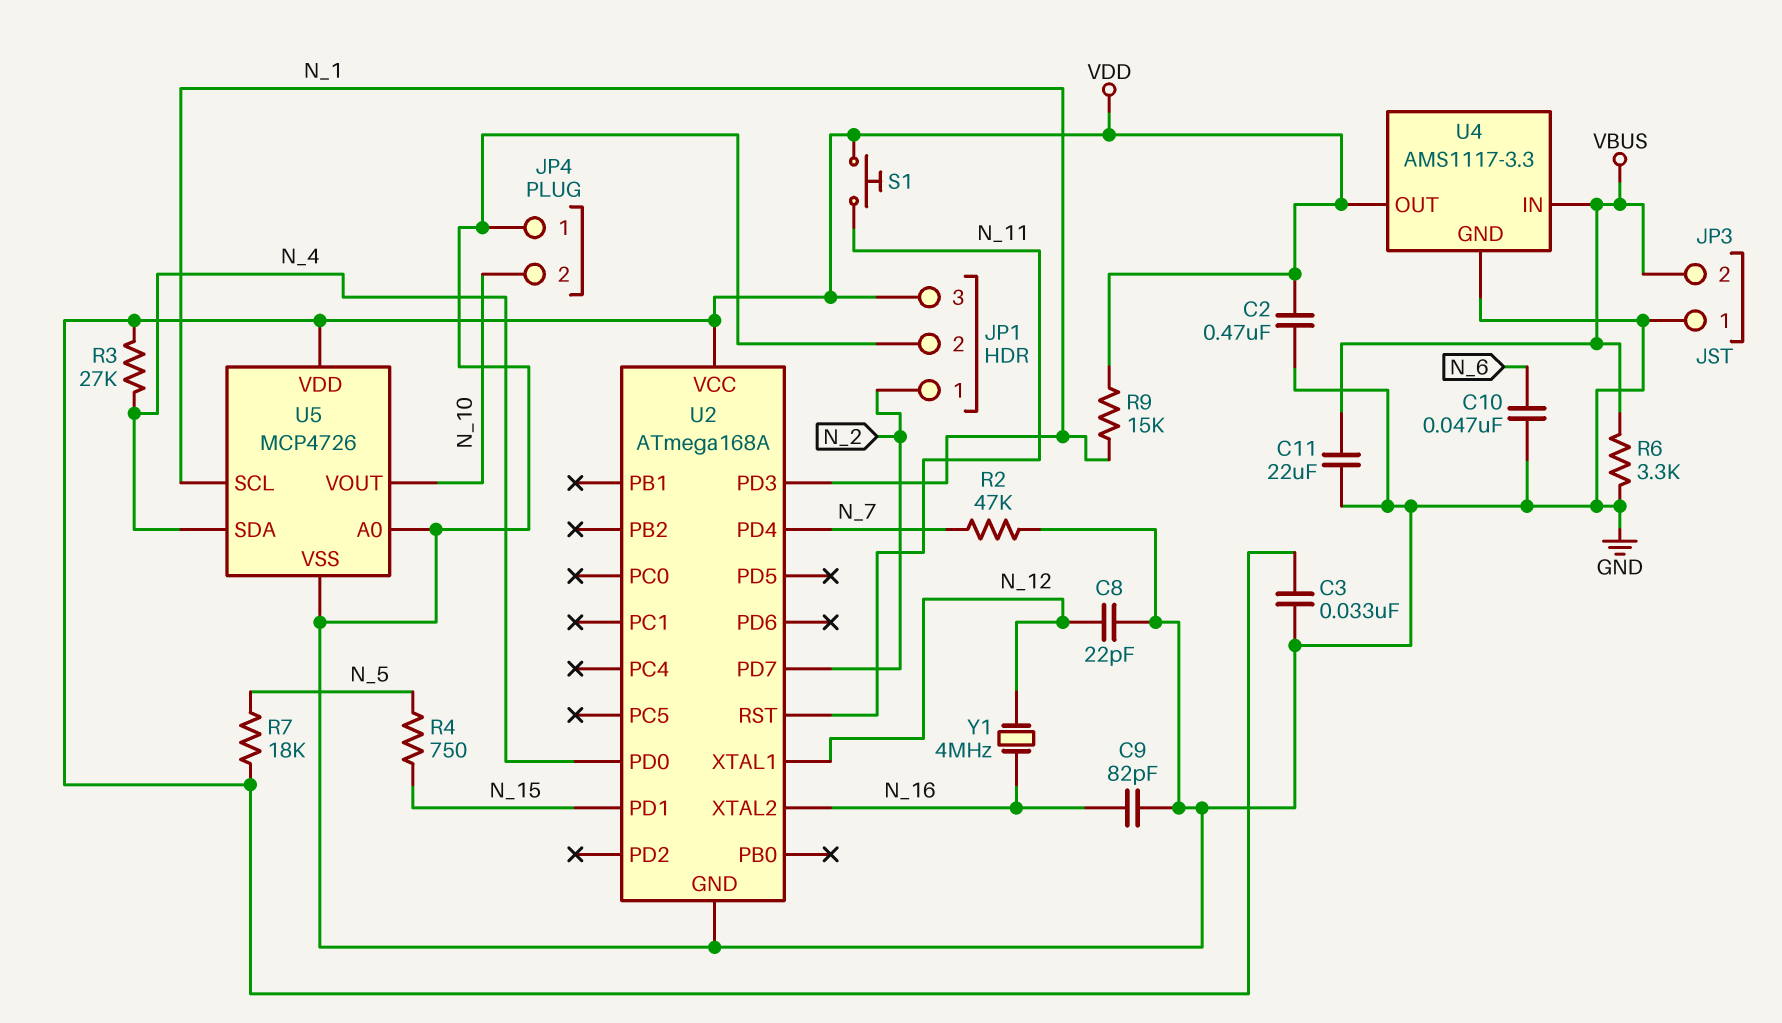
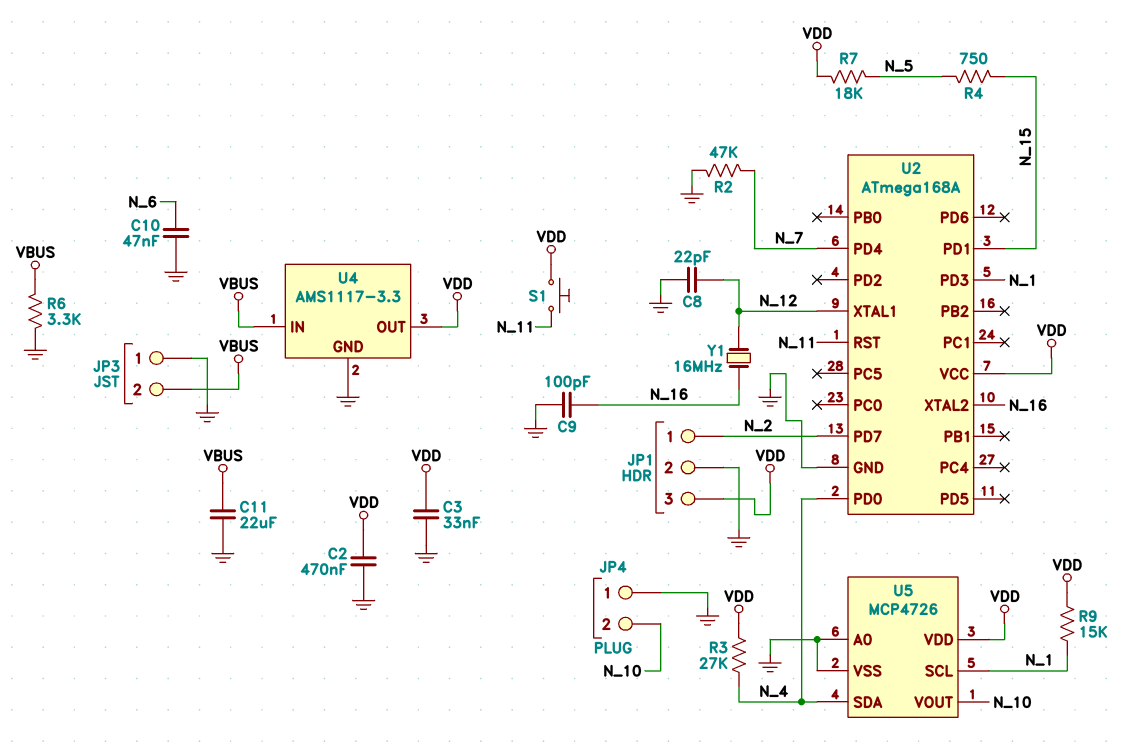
C9: 82pF (GND, N_16) -> 100pF (GND, N_16)
Y1: 4MHz (N_12, N_16) -> 16MHz (N_12, N_16)

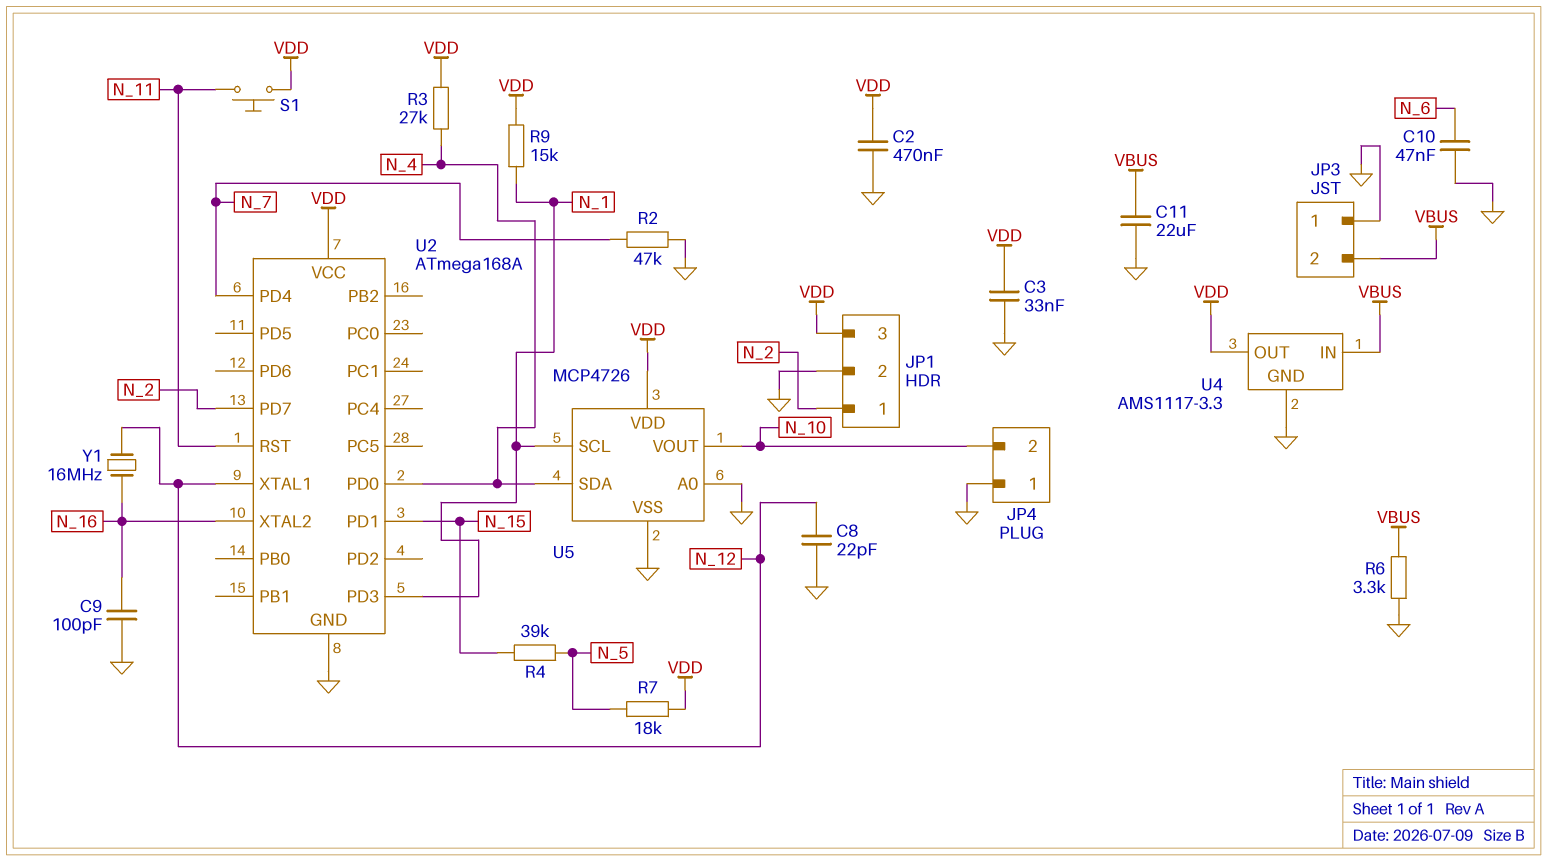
R4: 750 (N_5, N_15) -> 39k (N_5, N_15)

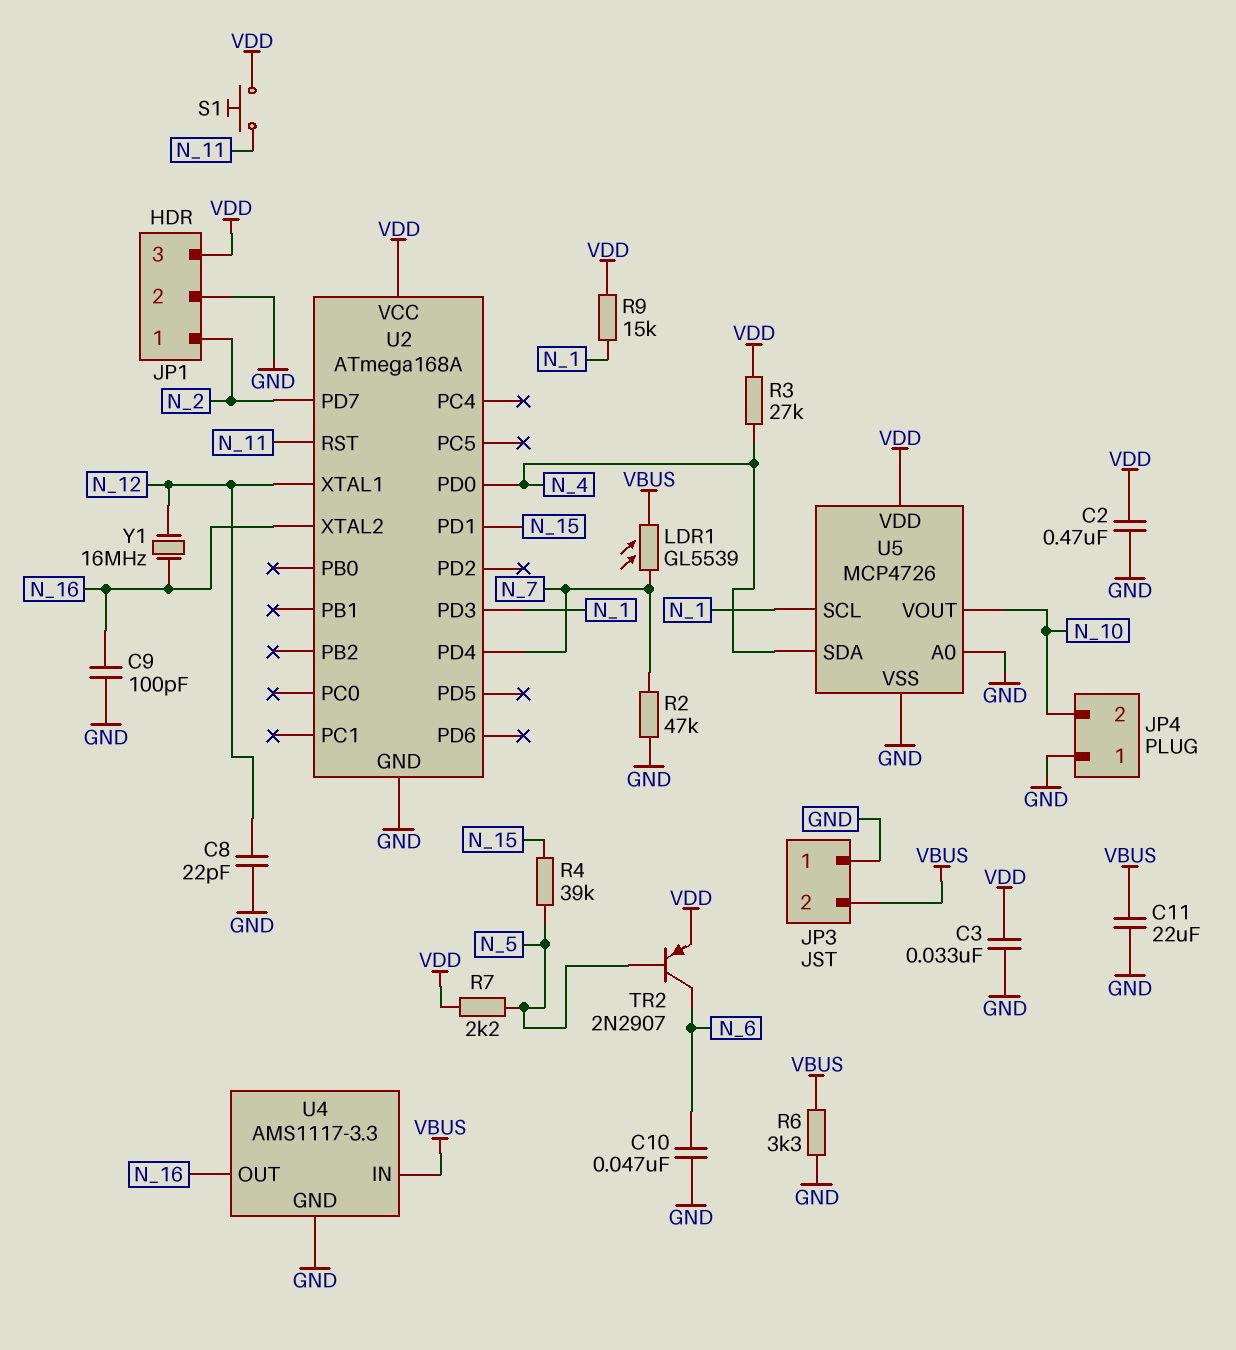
LDR1: none -> GL5539 (N_7, VBUS)
R7: 18k (N_5, VDD) -> 2.2k (N_5, VDD)
TR2: none -> PNP 2N2907 (B N_5, C N_6, E VDD)
U4 pin OUT: VDD -> N_16

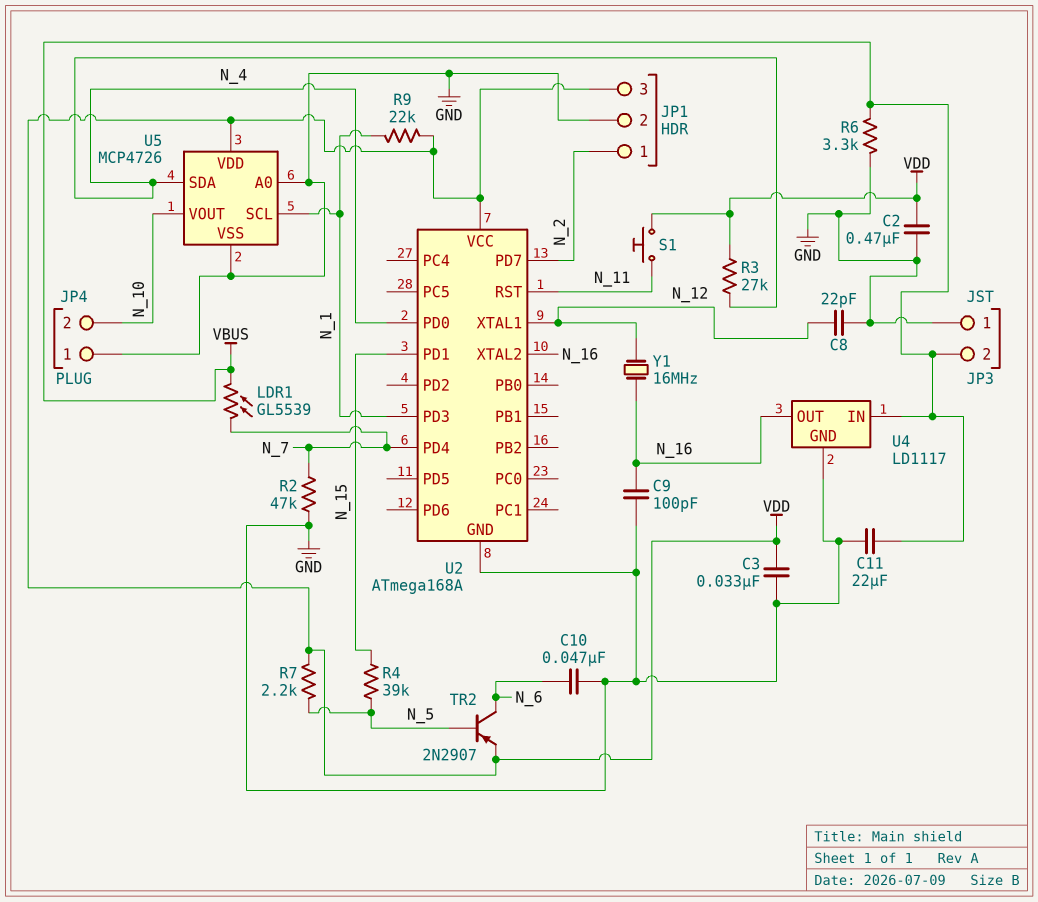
R9: 15k (N_1, VDD) -> 22k (N_1, VDD)
U4: AMS1117-3.3 -> LD1117

